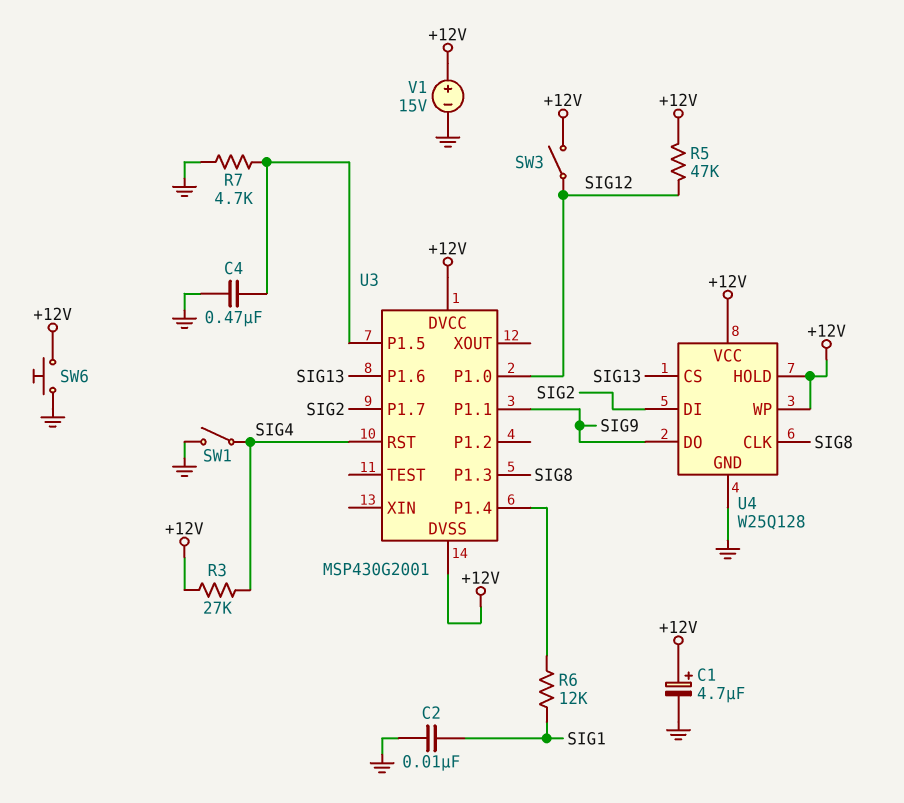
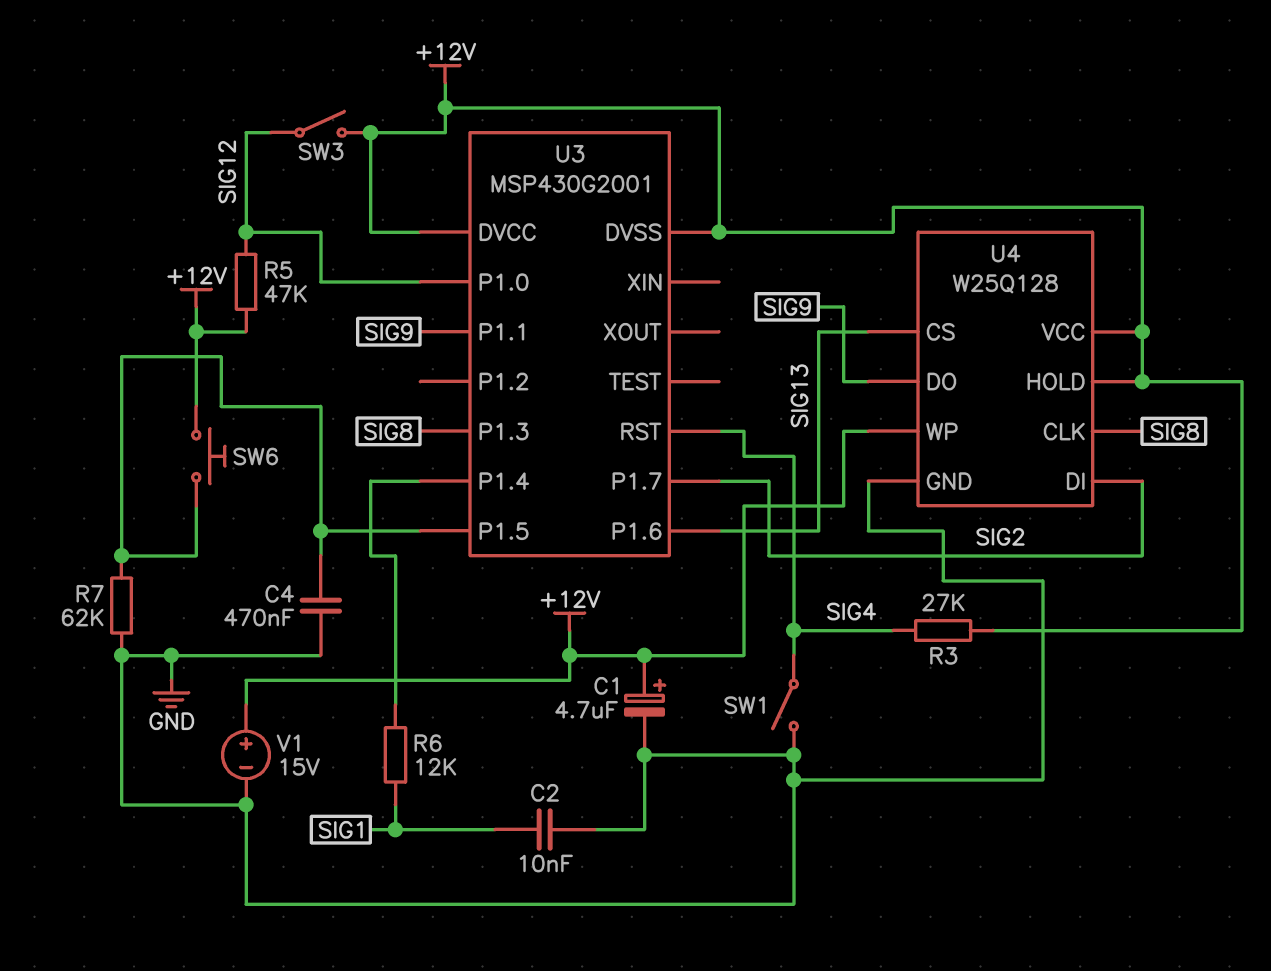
R7: 4.7k (GND, U3/P1.5) -> 62k (GND, U3/P1.5)
SW6: button (+12V, GND) -> button (+12V, U3/P1.5)

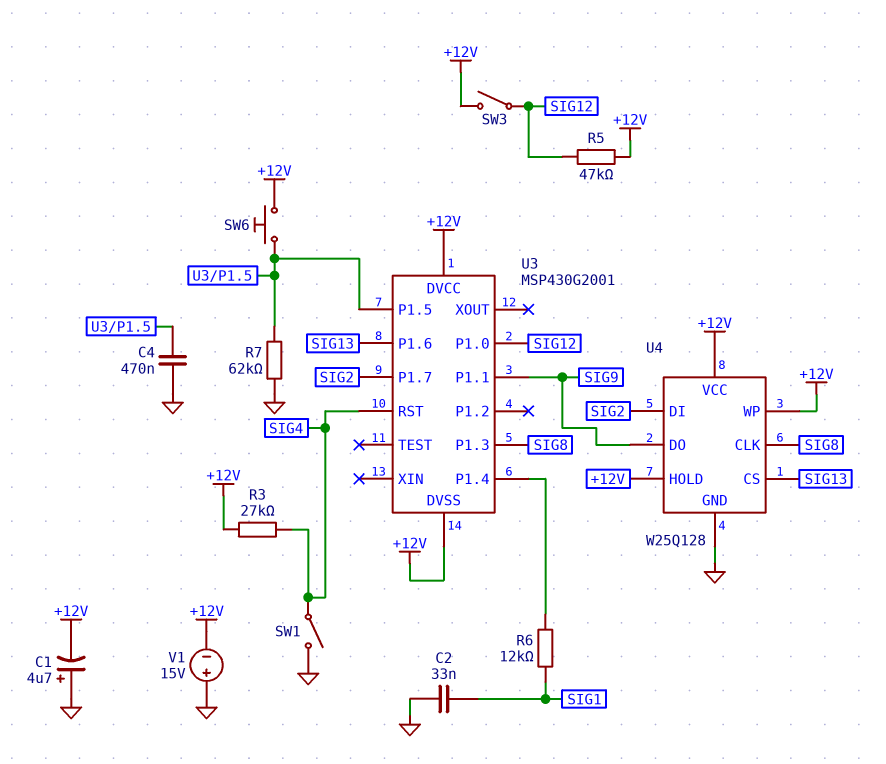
C1: 4.7uF (plus +12V, minus GND) -> 4.7uF (plus GND, minus +12V)
C2: 10nF (GND, SIG1) -> 33nF (GND, SIG1)
V1: 15V (plus +12V, minus GND) -> 15V (plus GND, minus +12V)

